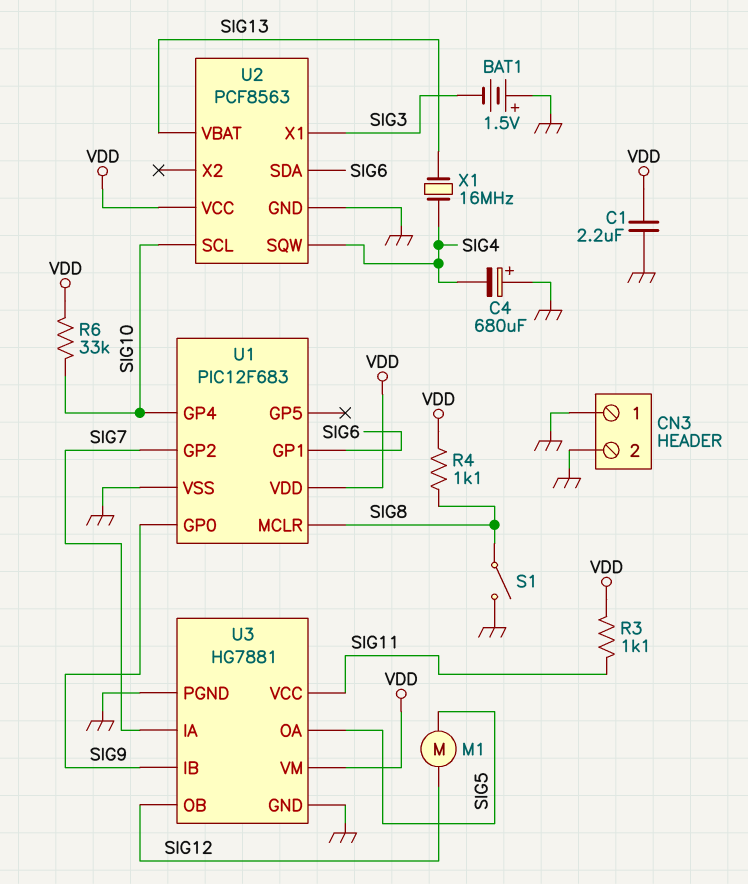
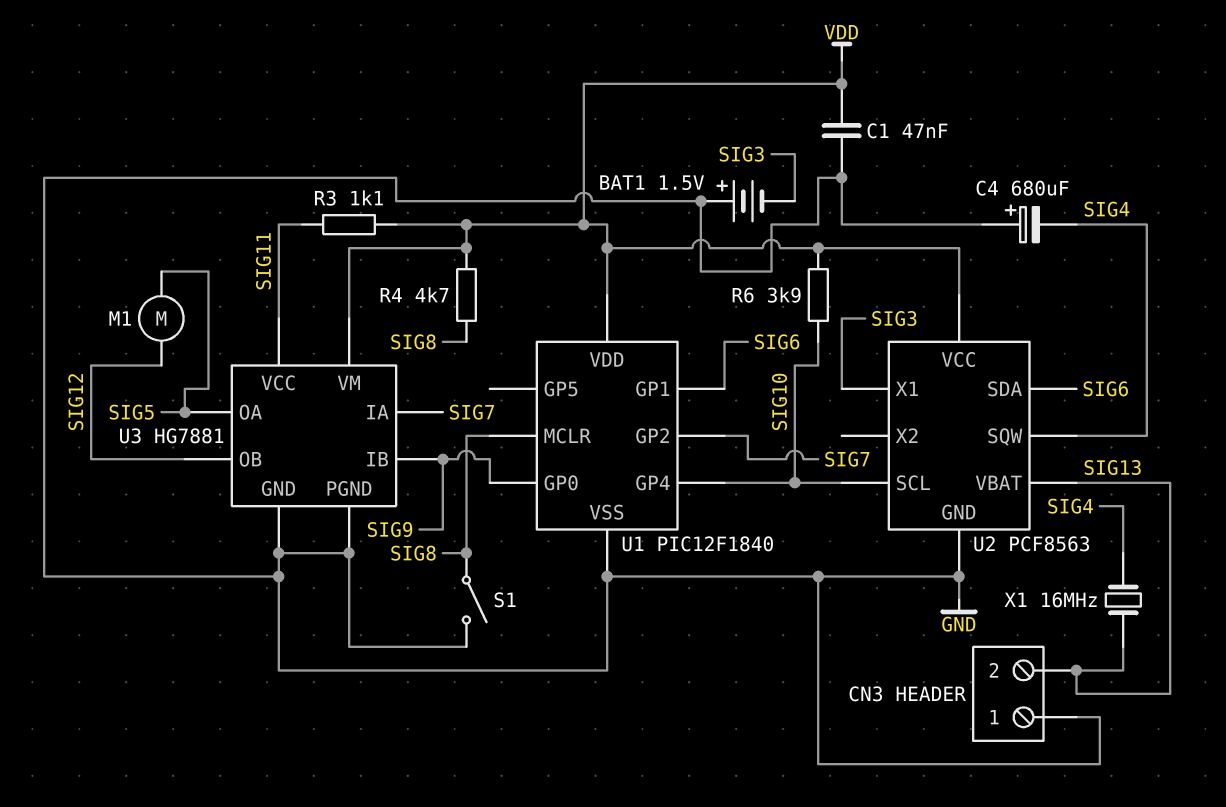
C1: 2.2uF (GND, VDD) -> 47nF (GND, VDD)
CN3 pin 2: GND -> SIG13
R4: 1.1k (SIG8, VDD) -> 4.7k (SIG8, VDD)
R6: 33k (SIG10, VDD) -> 3.9k (SIG10, VDD)
U1: PIC12F683 -> PIC12F1840

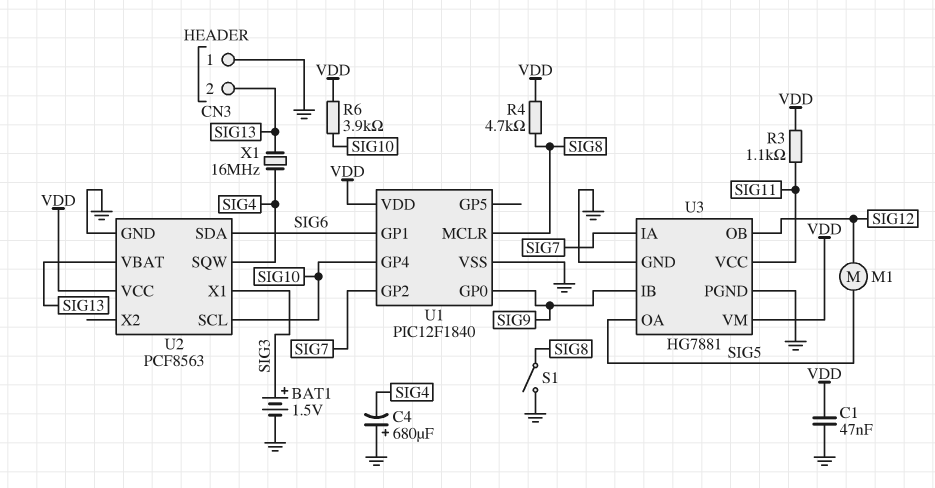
BAT1: 1.5V (plus GND, minus SIG3) -> 1.5V (plus SIG3, minus GND)

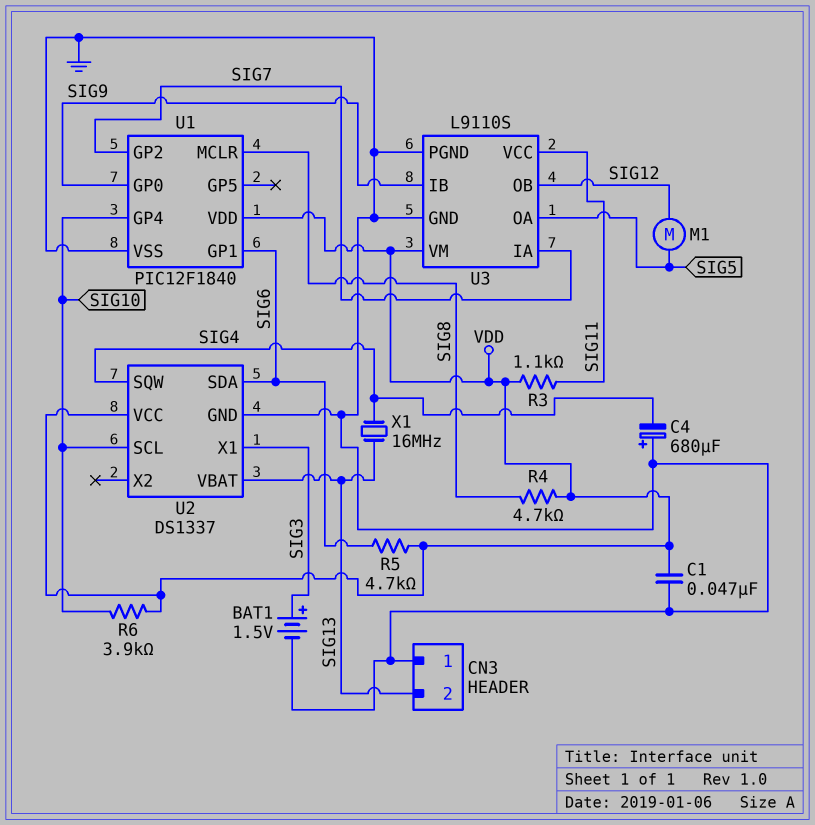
R5: none -> 4.7k (SIG6, VDD)
S1: switch (GND, SIG8) -> none
U2: PCF8563 -> DS1337
U3: HG7881 -> L9110S

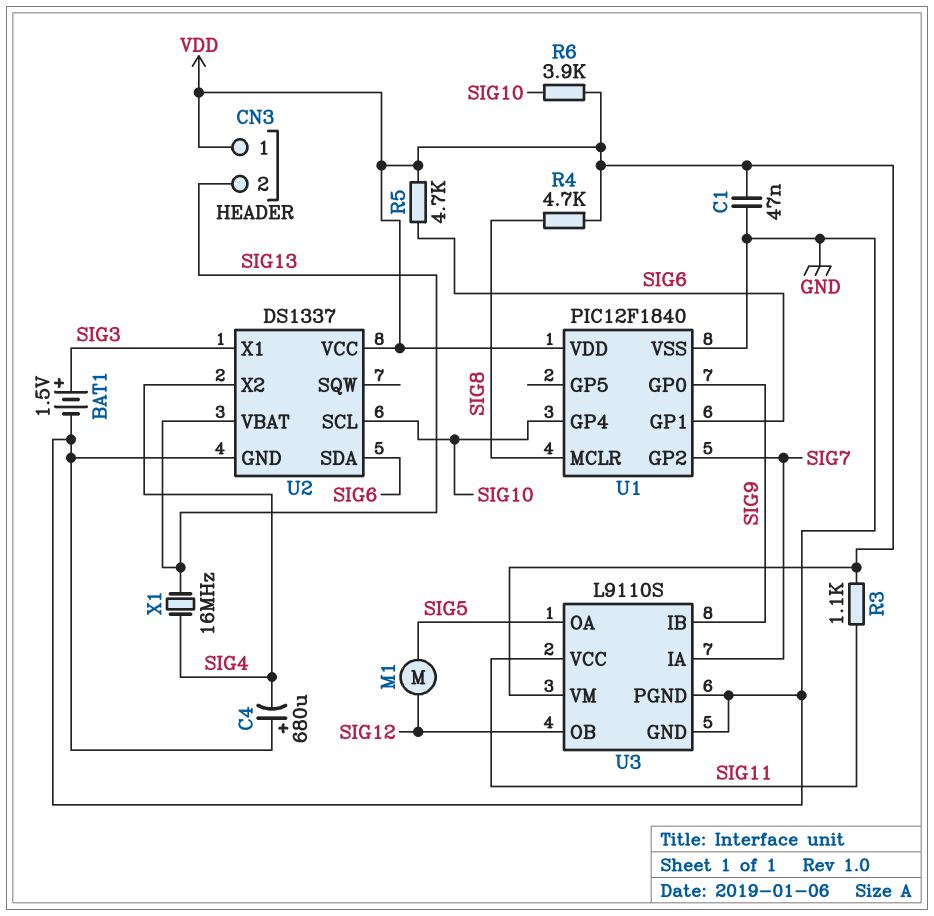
CN3 pin 1: GND -> VDD
U2 pin SQW: SIG4 -> none
U2 pin X2: none -> SIG4

